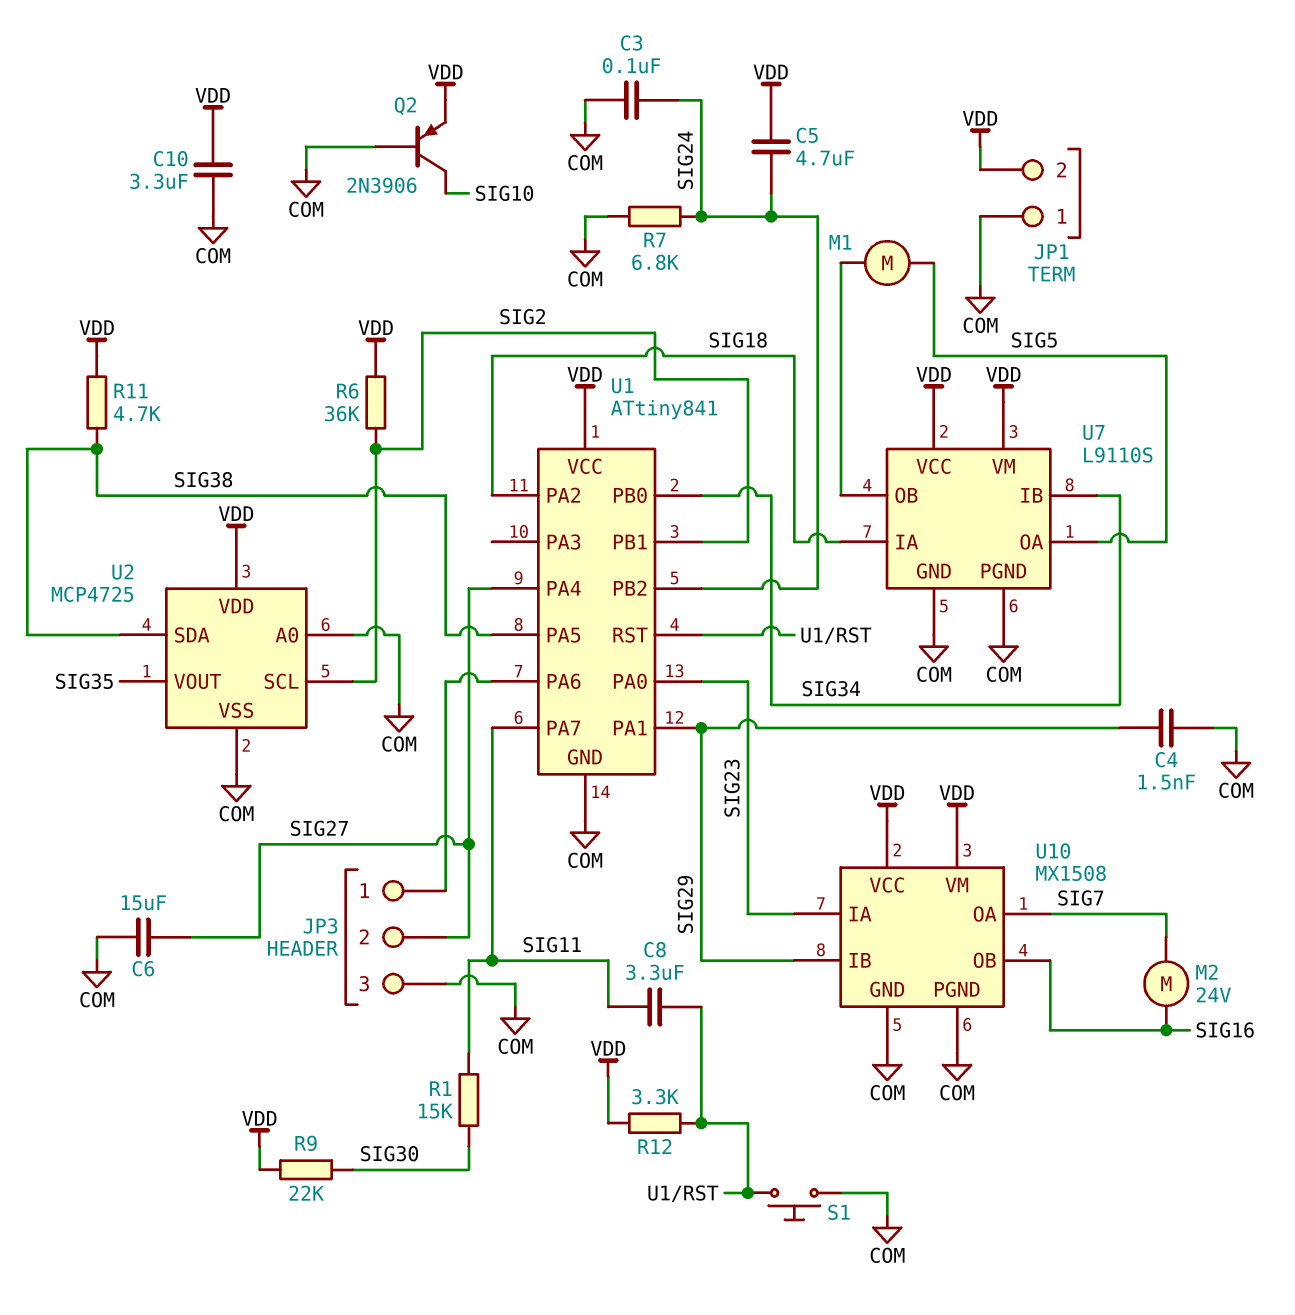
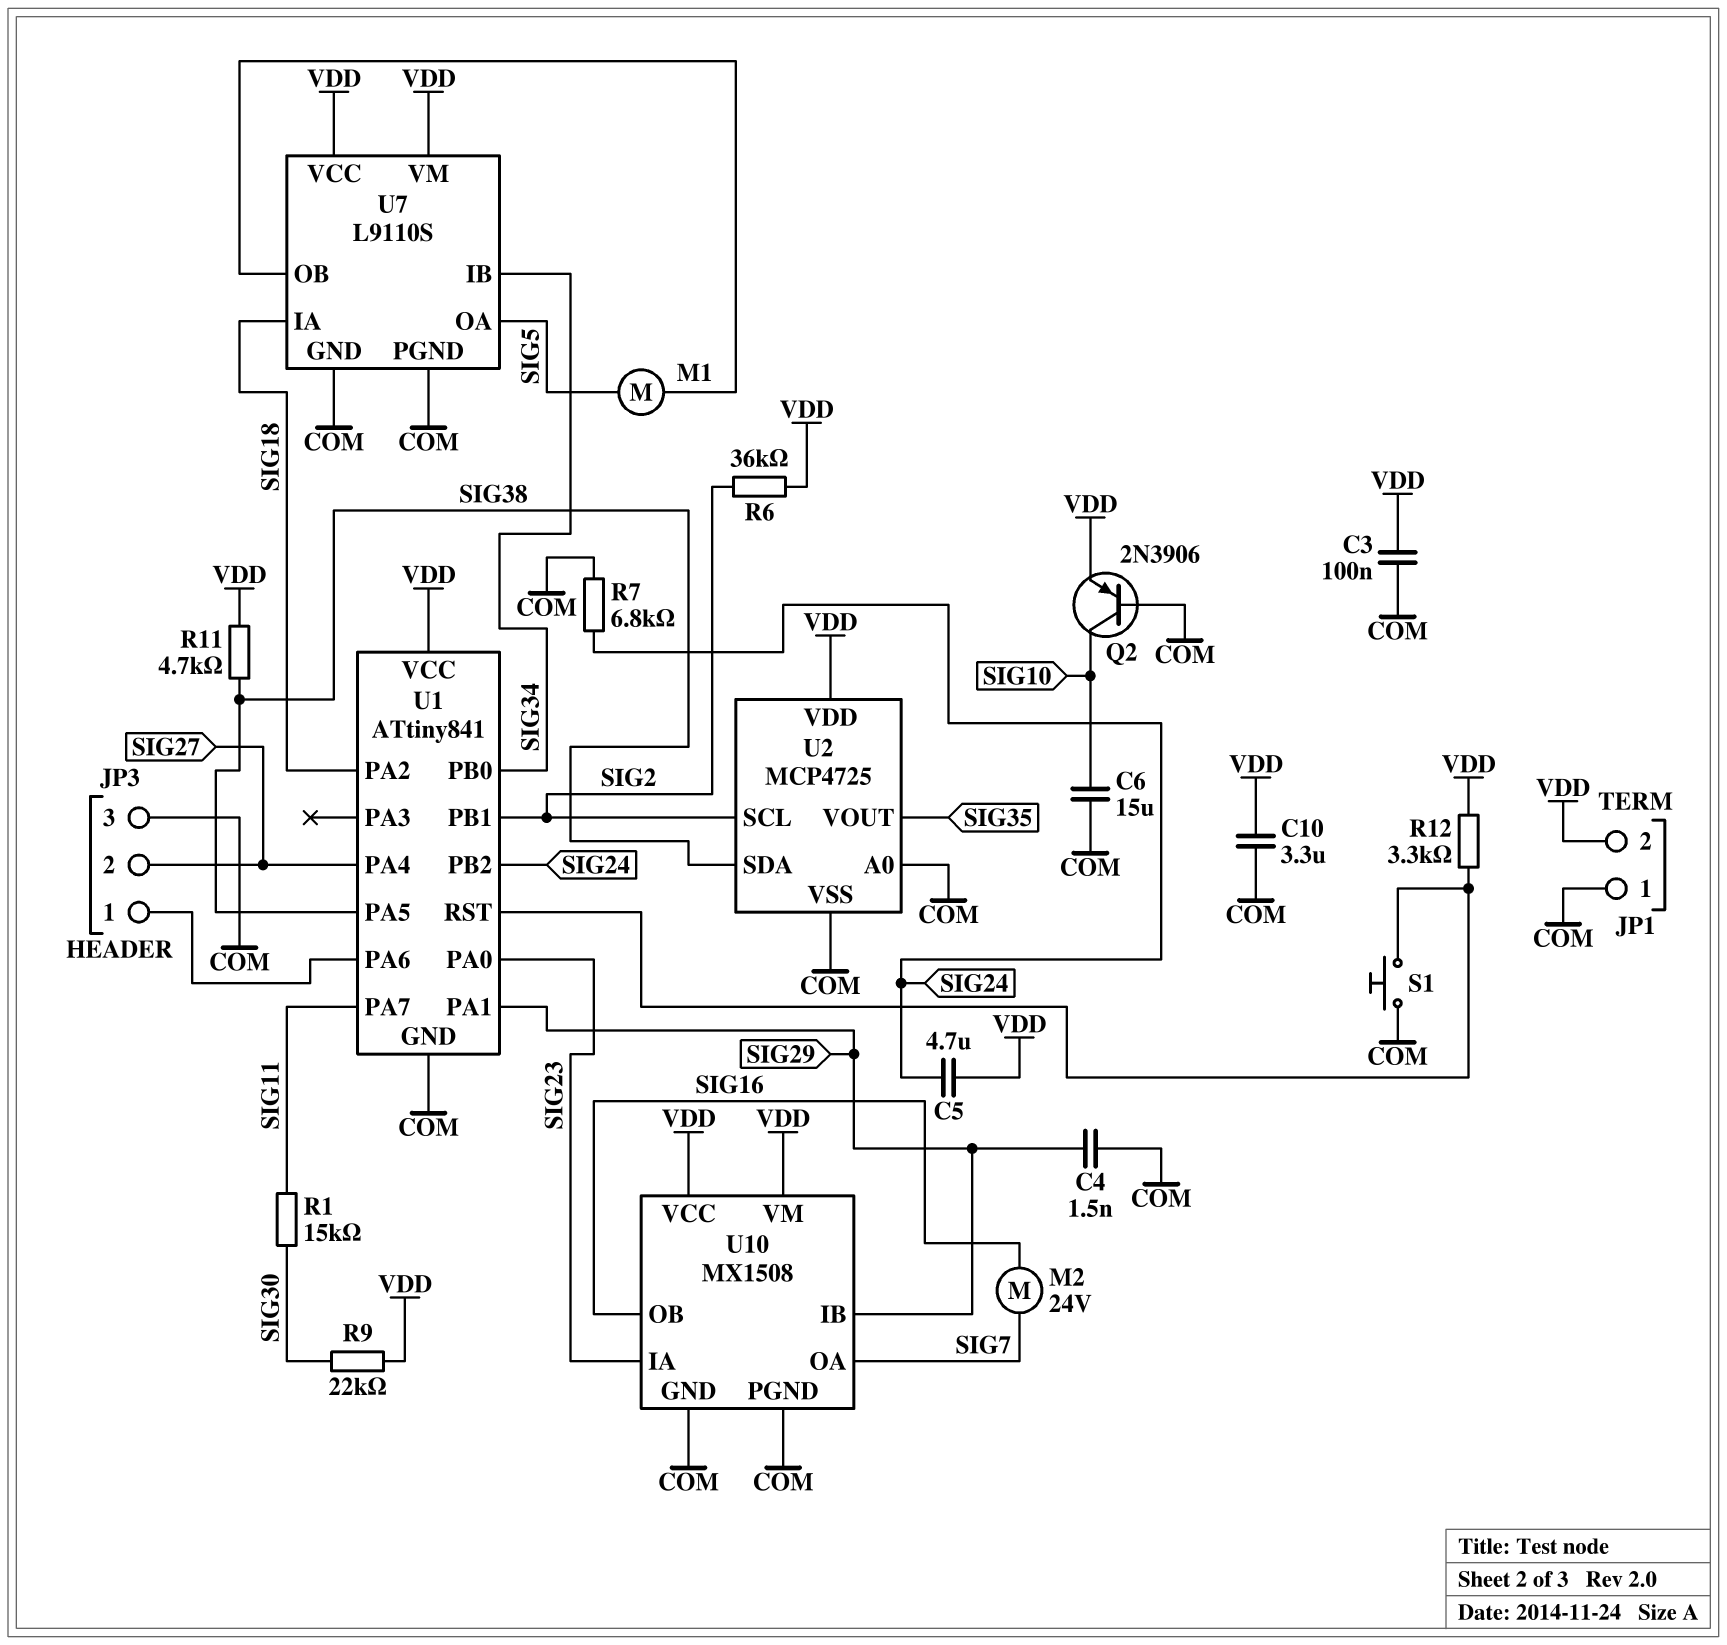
C3: 100nF (COM, SIG24) -> 100nF (COM, VDD)
C6: 15uF (COM, SIG27) -> 15uF (COM, SIG10)
C8: 3.3uF (SIG11, U1/RST) -> none

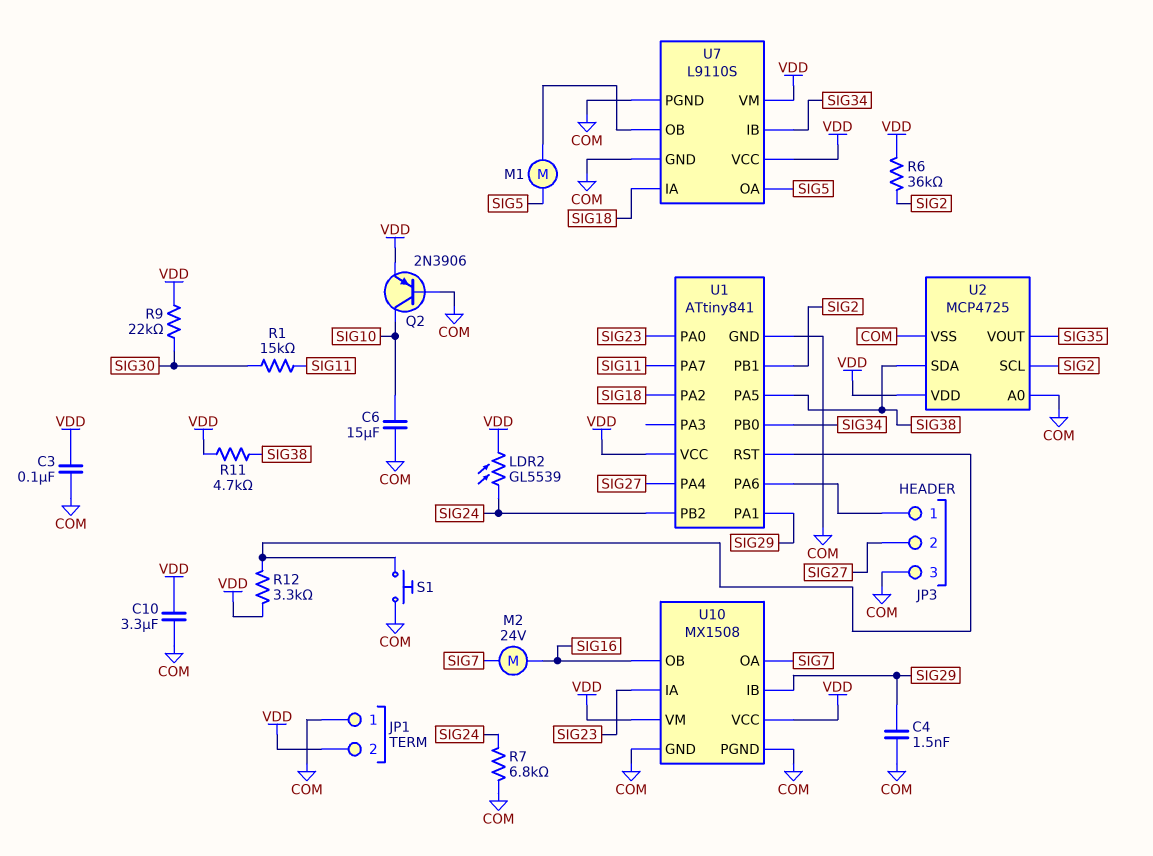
C5: 4.7uF (SIG24, VDD) -> none
LDR2: none -> GL5539 (SIG24, VDD)

